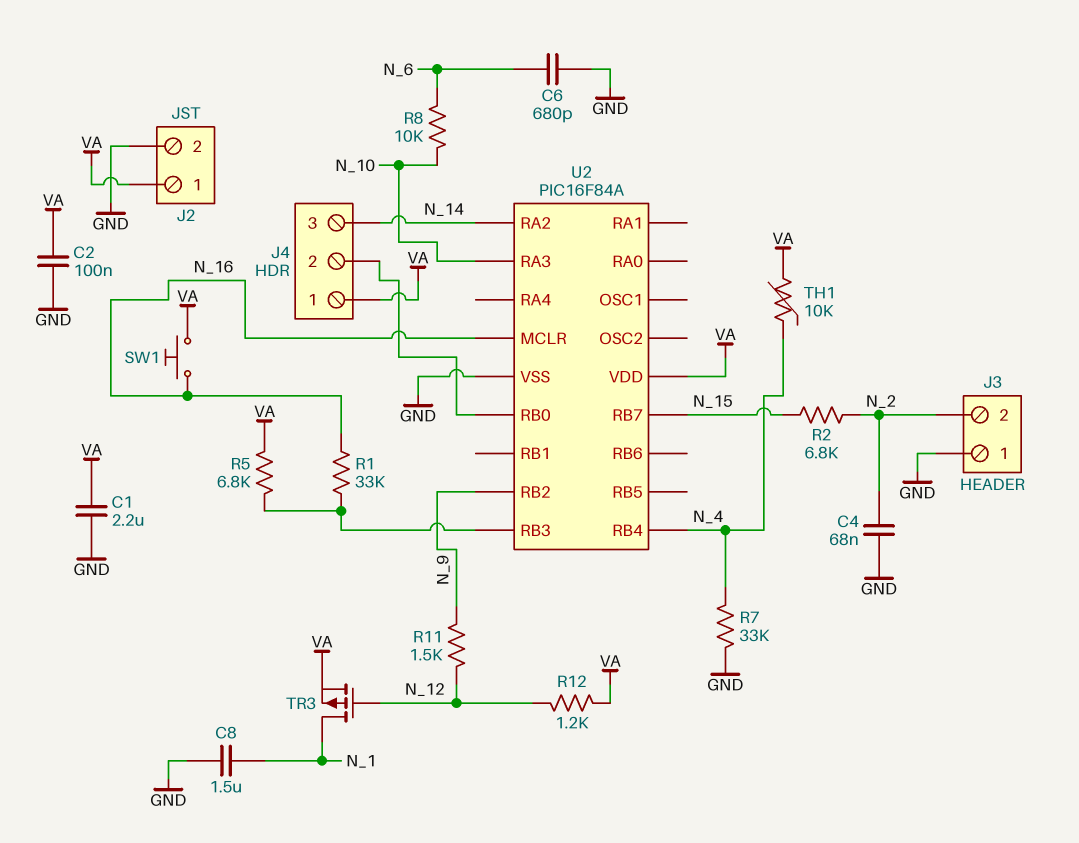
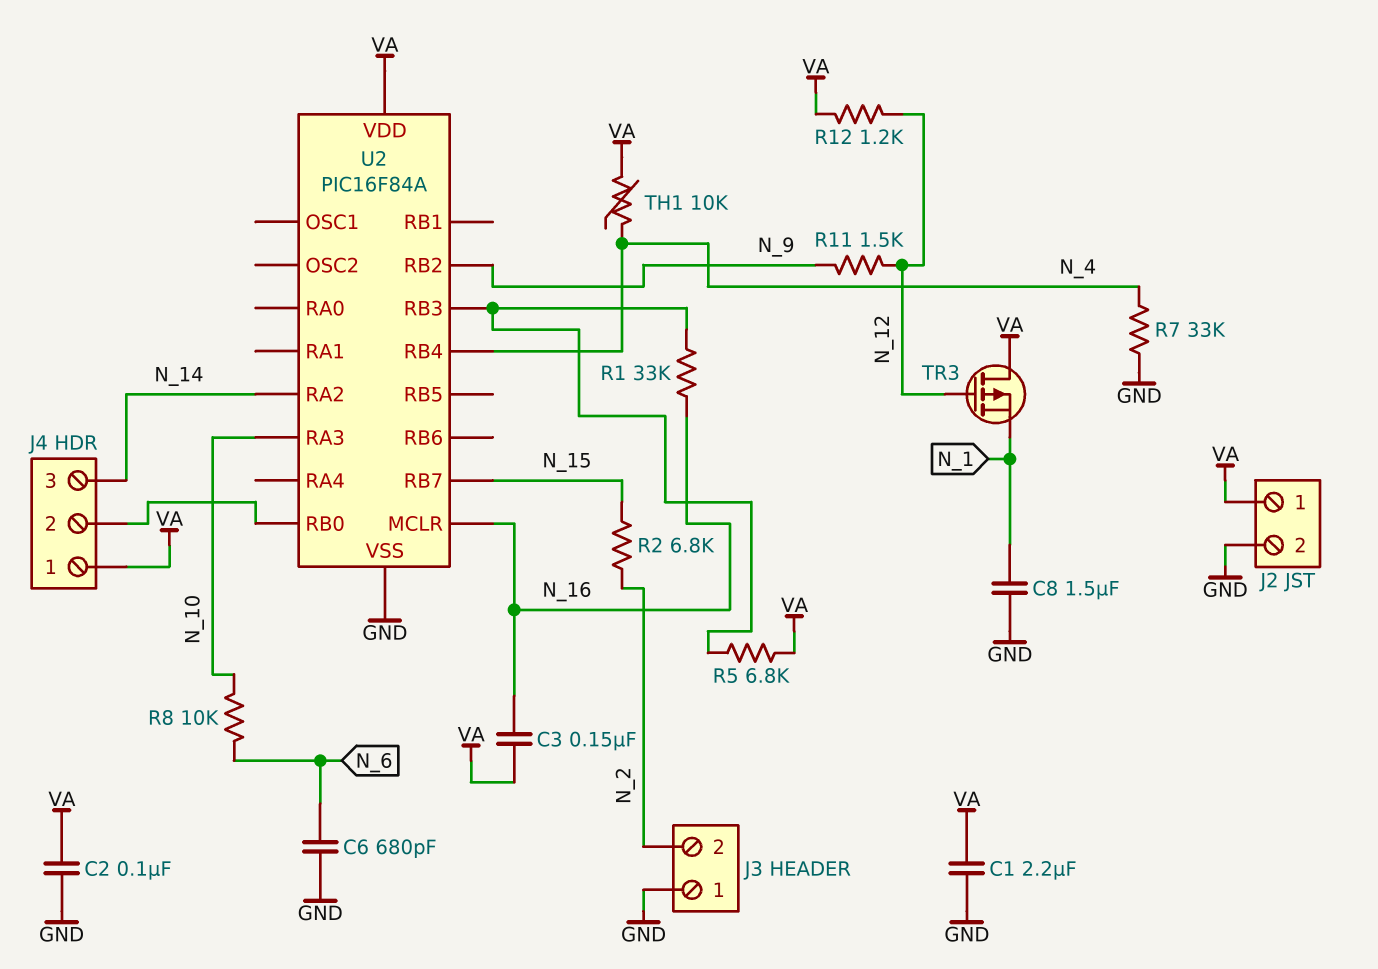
C3: none -> 150nF (N_16, VA)
C4: 68nF (GND, N_2) -> none
SW1: button (N_16, VA) -> none
TR3: PMOS (G N_12, D N_1, S VA) -> PMOS (G N_12, D VA, S N_1)

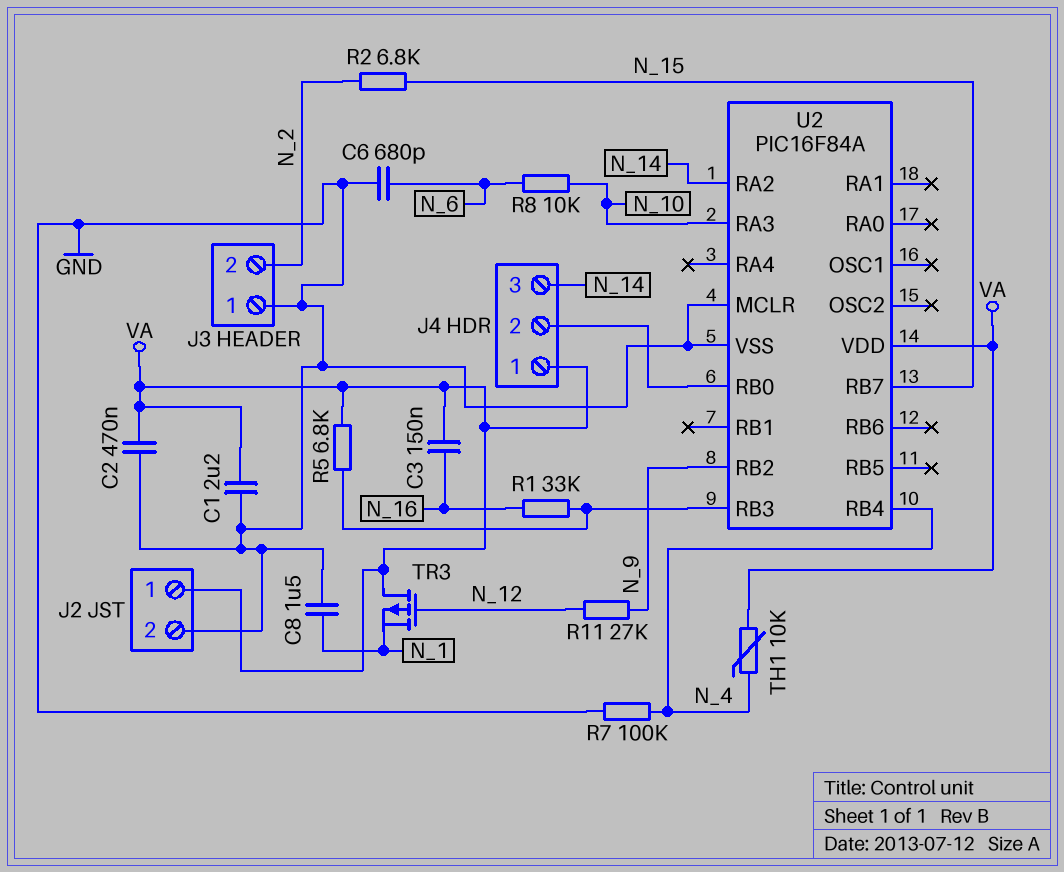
C2: 100nF (GND, VA) -> 470nF (GND, VA)
R7: 33k (GND, N_4) -> 100k (GND, N_4)
R11: 1.5k (N_9, N_12) -> 27k (N_9, N_12)
R12: 1.2k (N_12, VA) -> none
U2 pin MCLR: N_16 -> GND

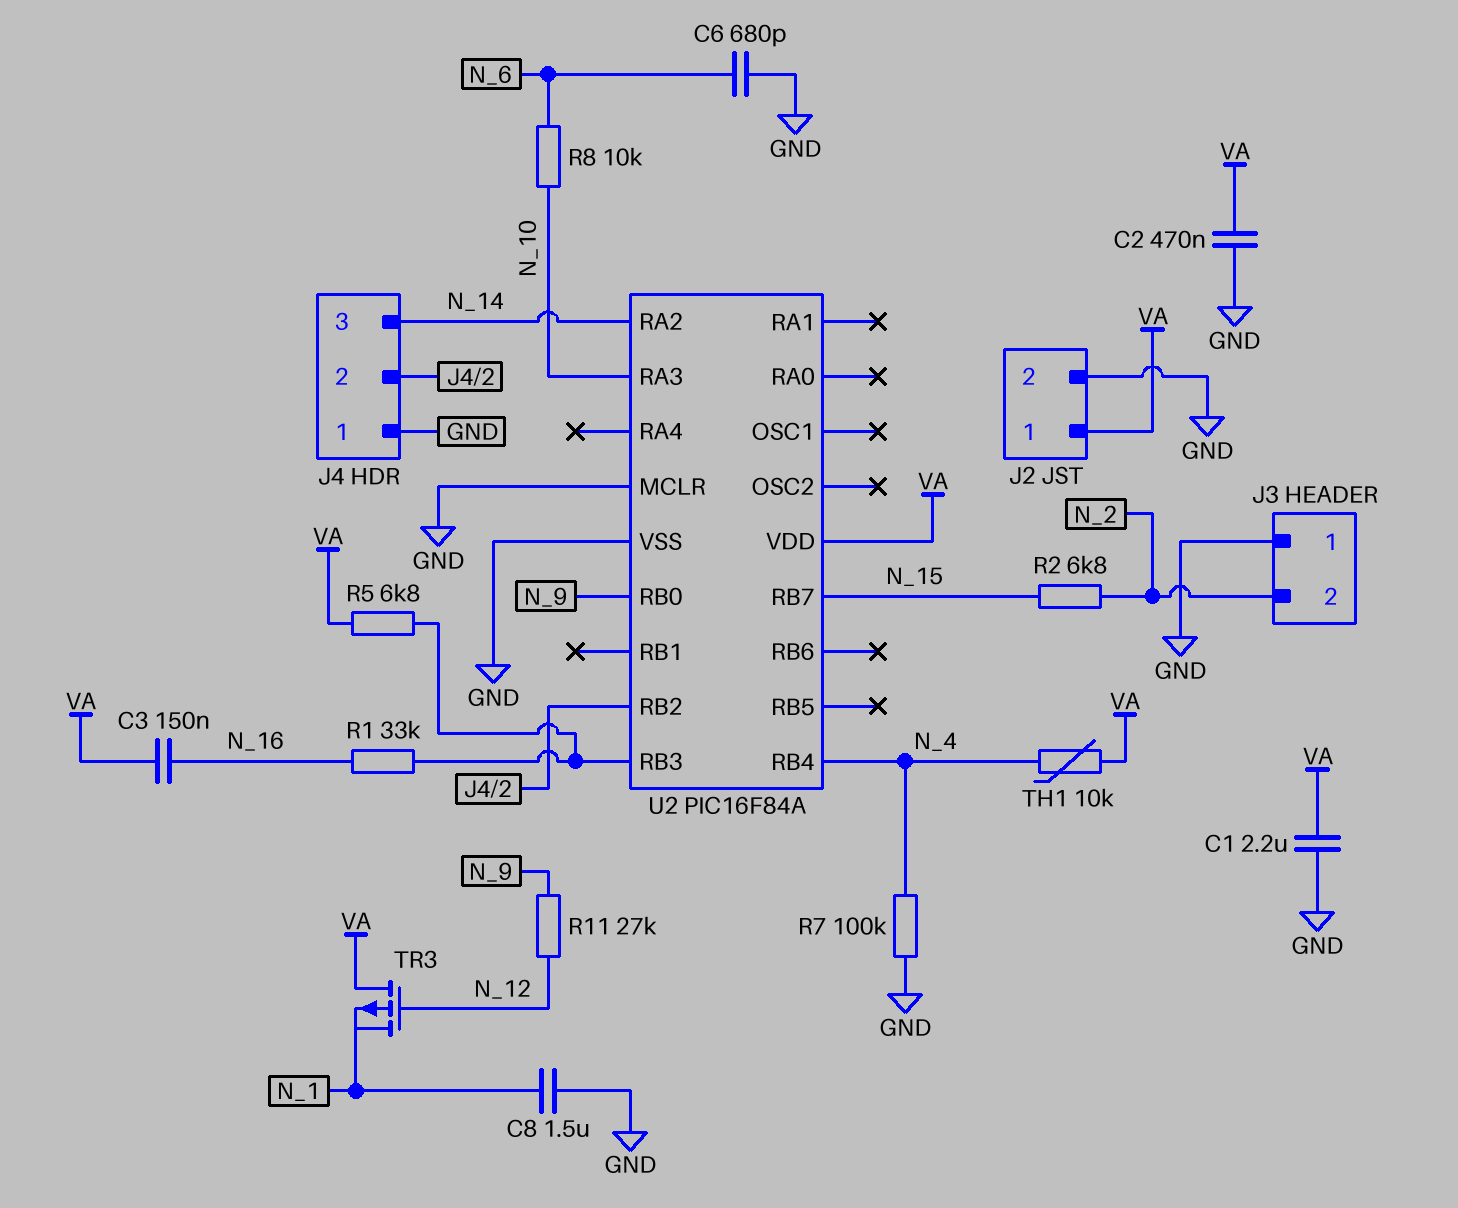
J4 pin 1: VA -> GND
U2 pin RB0: J4/2 -> N_9
U2 pin RB2: N_9 -> J4/2

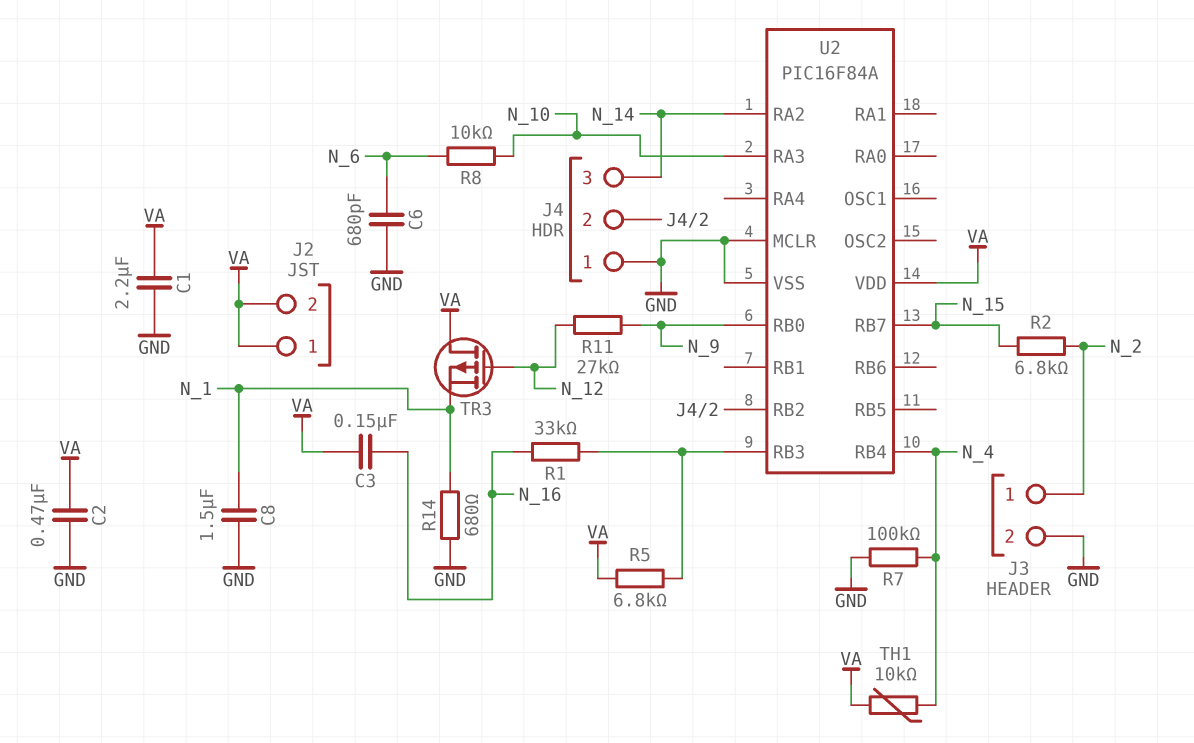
J2 pin 2: GND -> VA
J3 pin 1: GND -> N_2
J3 pin 2: N_2 -> GND
R14: none -> 680 (GND, N_1)

